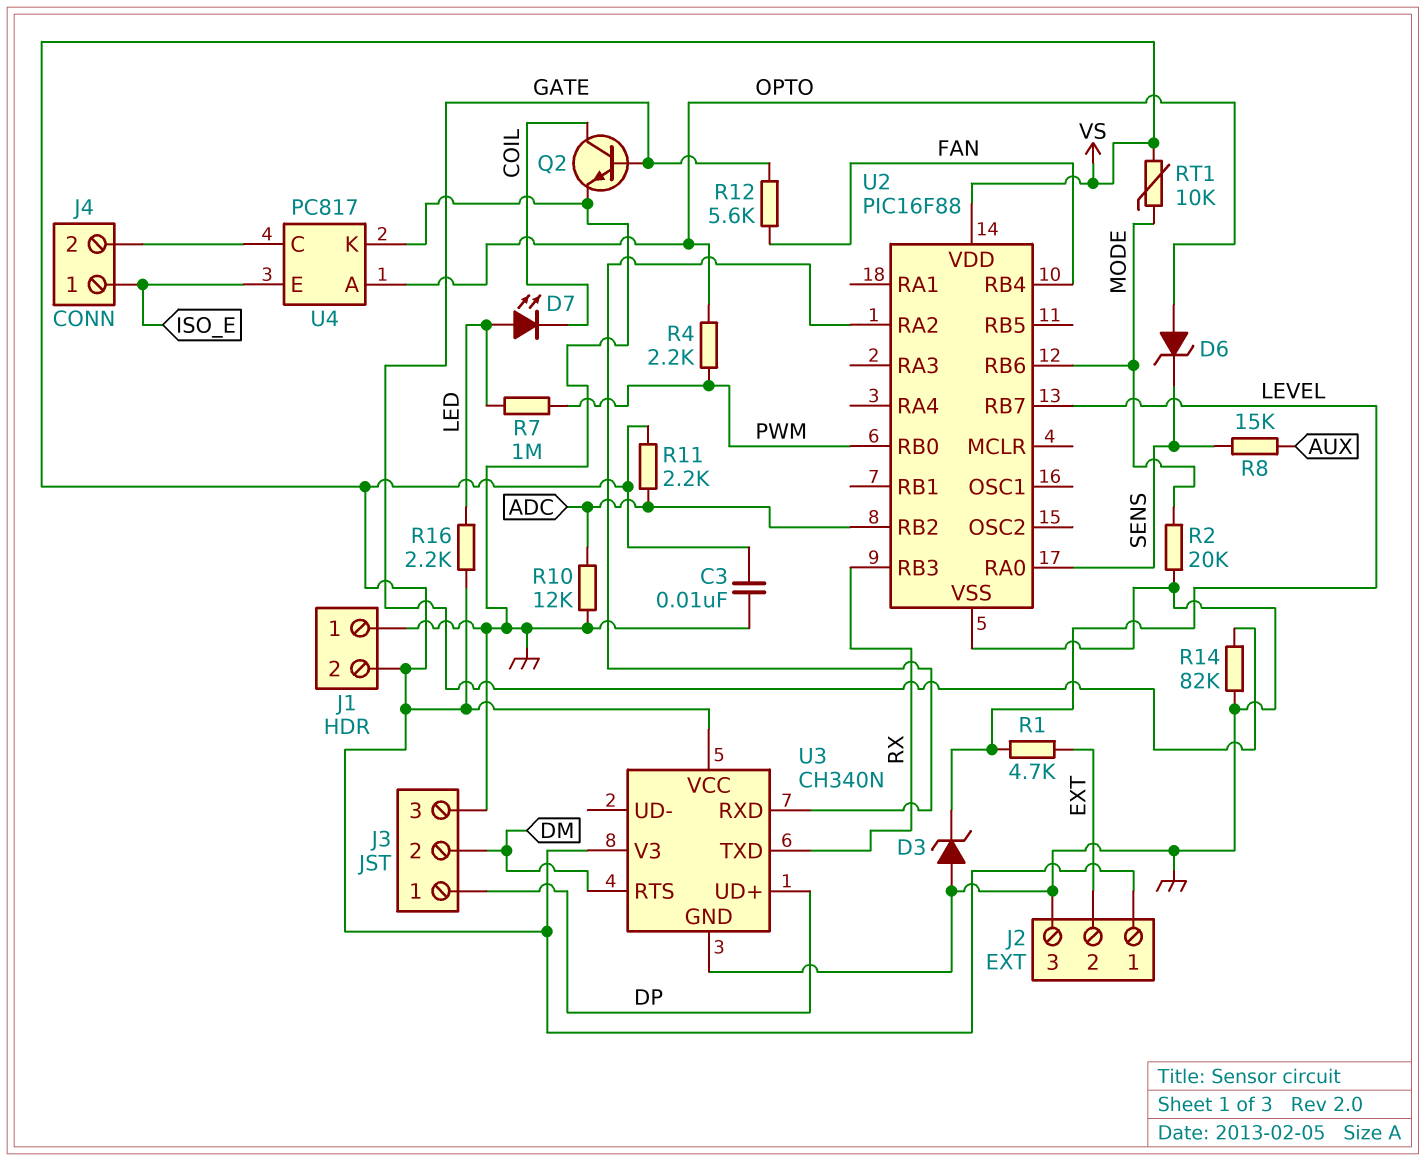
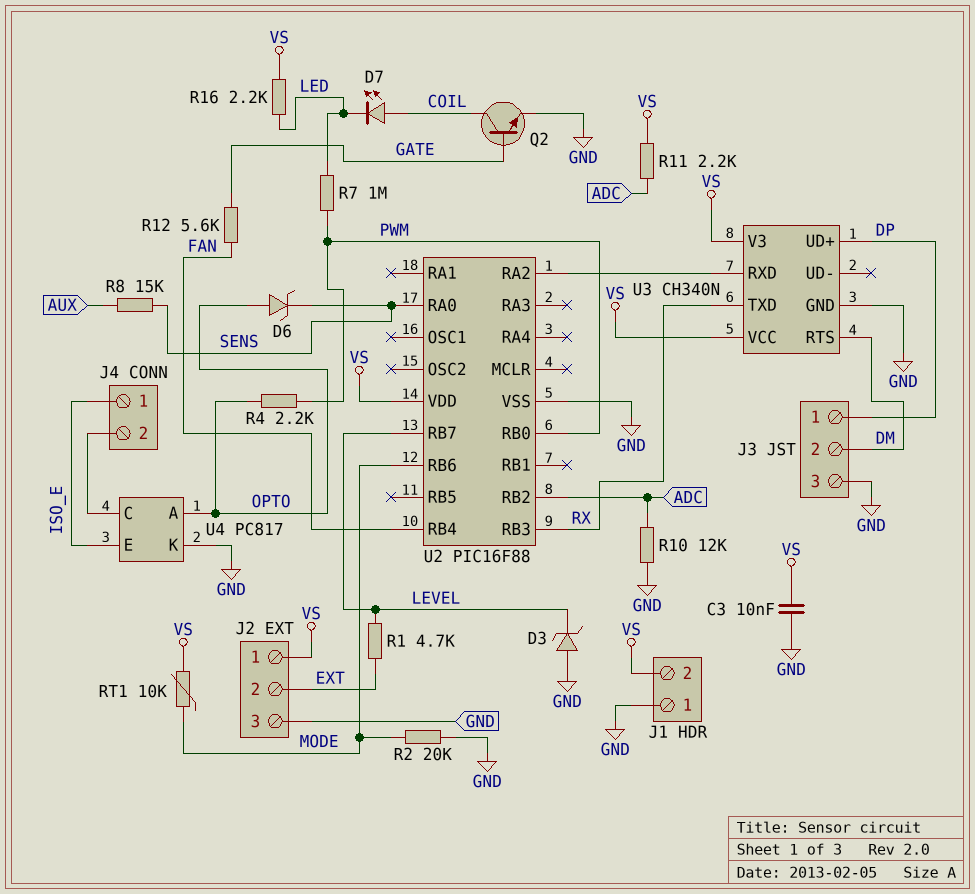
D7: LED (A LED, K COIL) -> LED (A COIL, K LED)
R14: 82k (GATE, GND) -> none

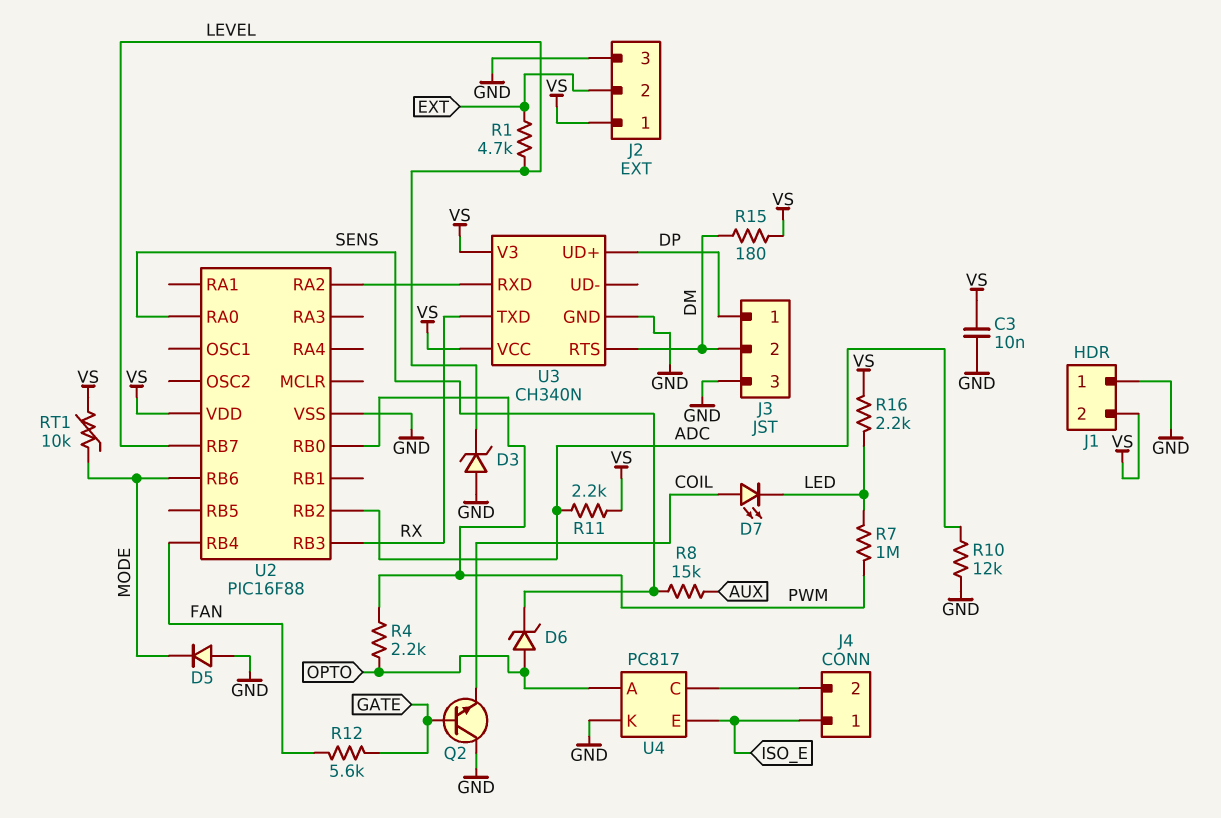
D5: none -> diode (A GND, K MODE)
Q2: NPN (B GATE, C COIL, E GND) -> NPN (B GATE, C GND, E COIL)
R2: 20k (GND, MODE) -> none
R15: none -> 180 (DM, VS)

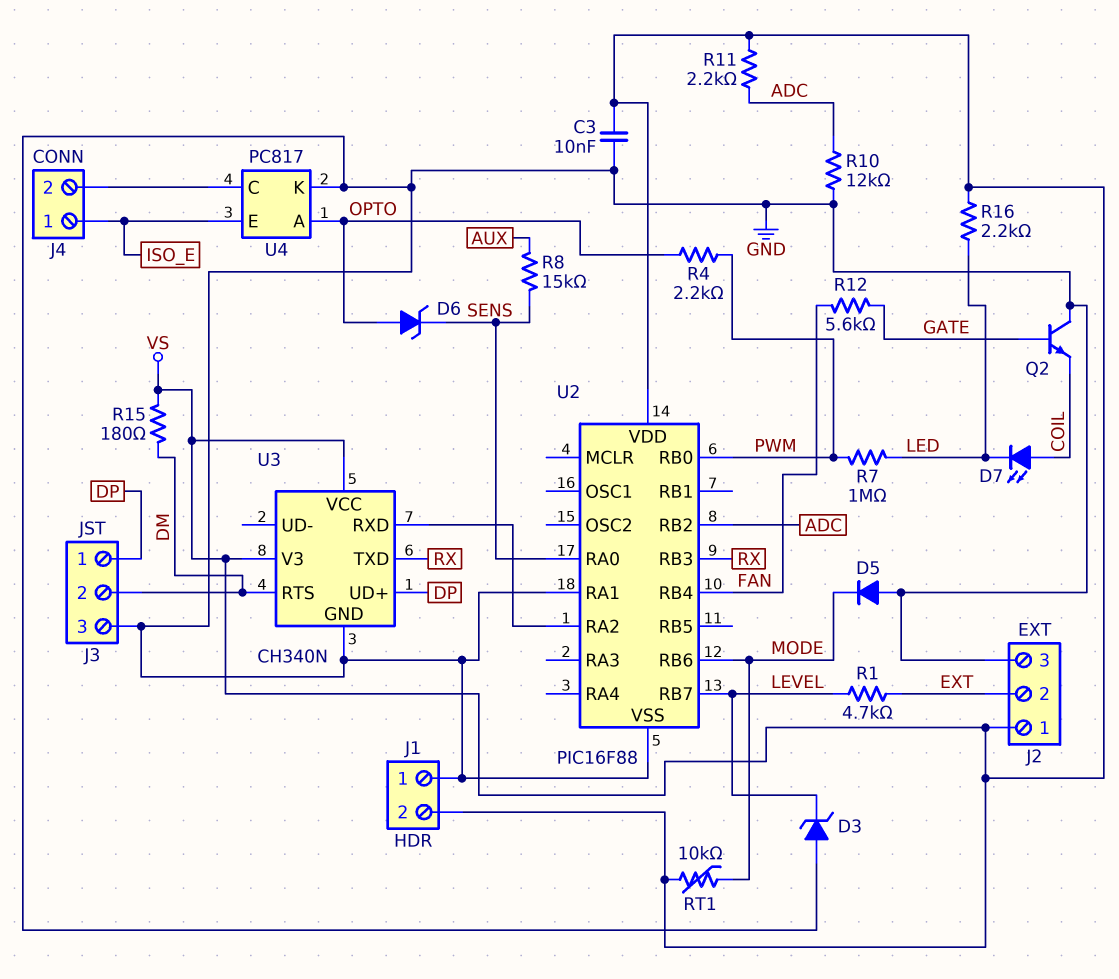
U2 pin RA1: none -> GND

